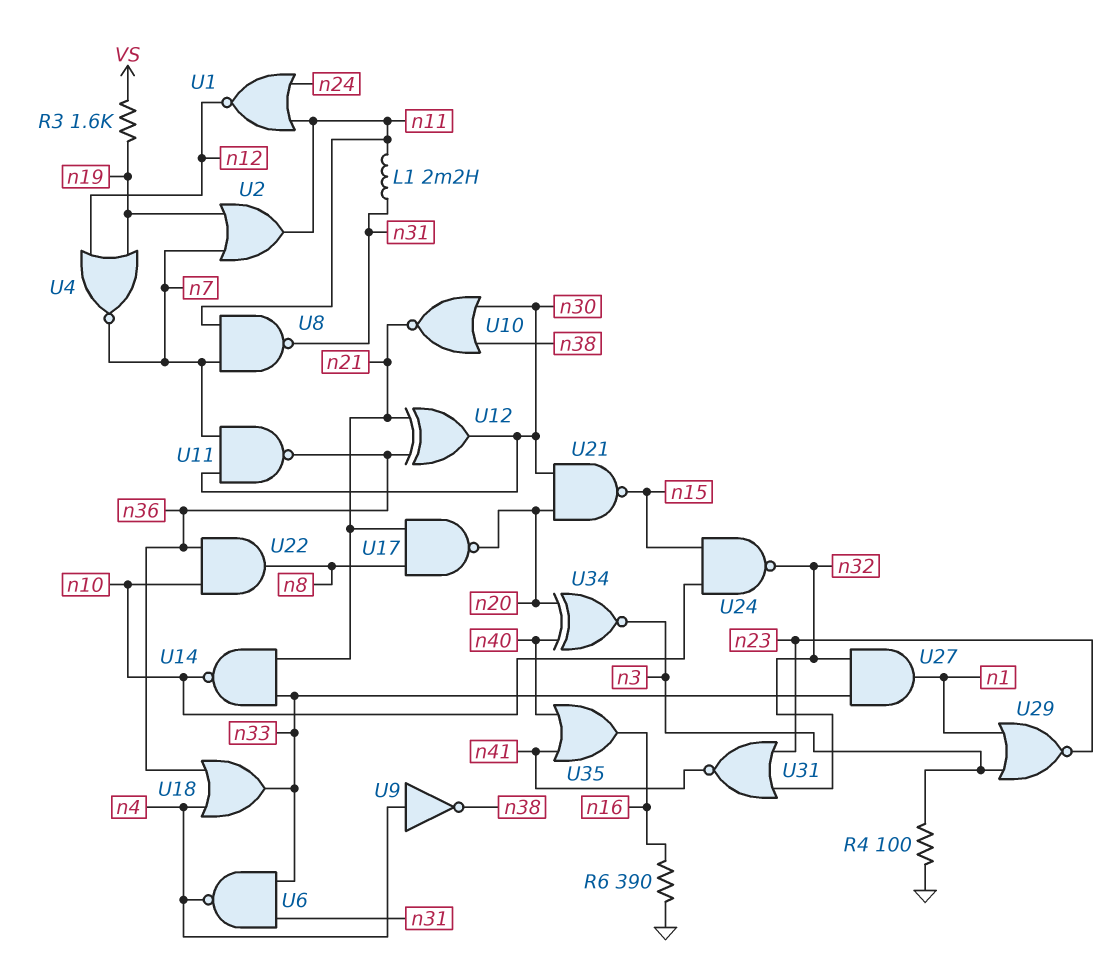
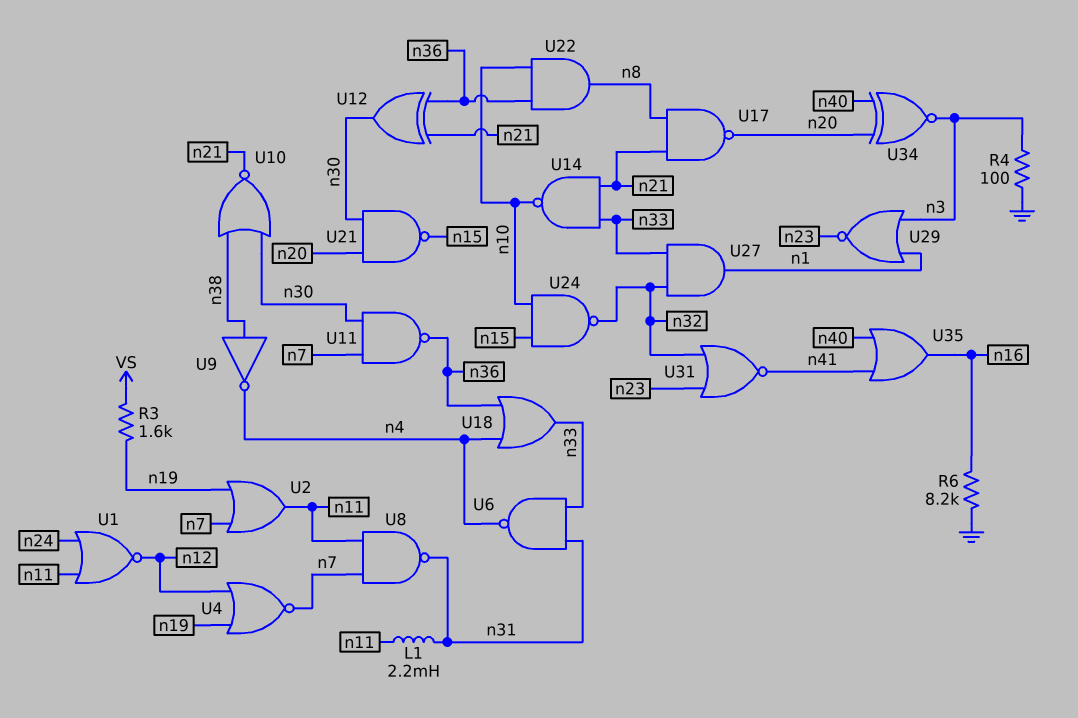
R6: 390 (GND, n16) -> 8.2k (GND, n16)
U9: NOT (in n4, out n38) -> NOT (in n38, out n4)

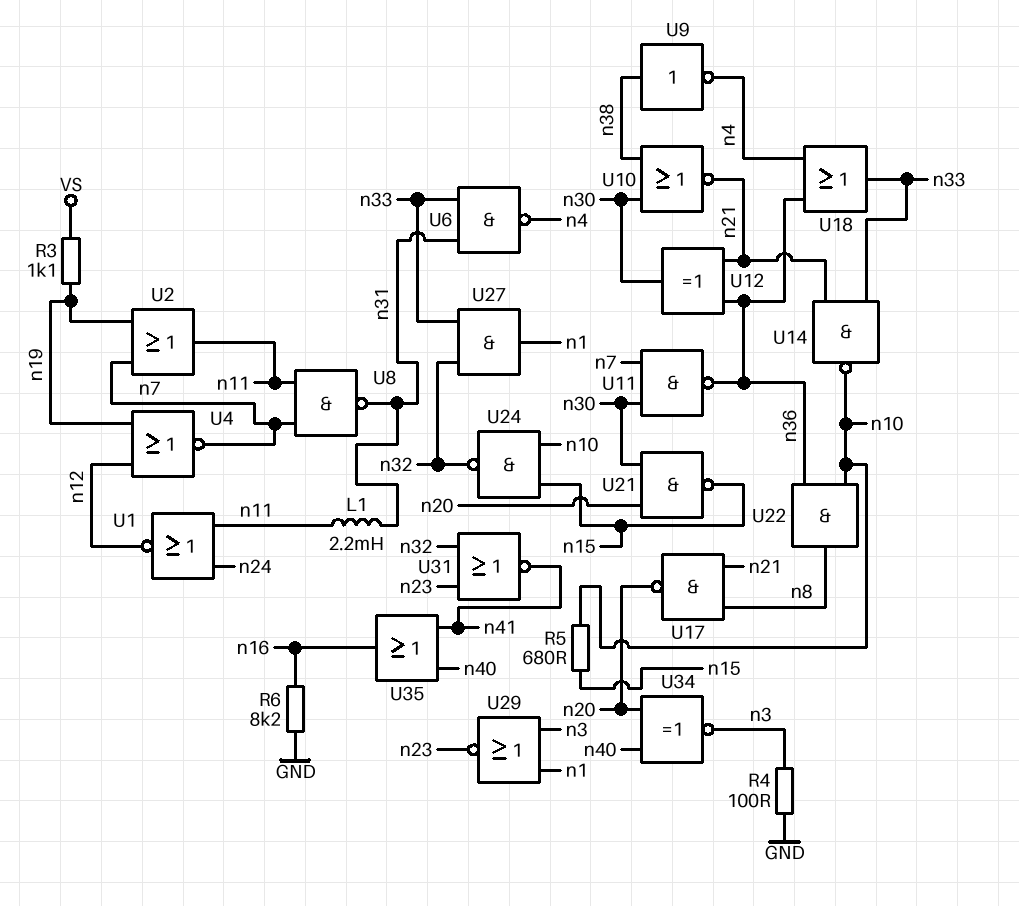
R3: 1.6k (VS, n19) -> 1.1k (VS, n19)
R5: none -> 680 (n10, n15)

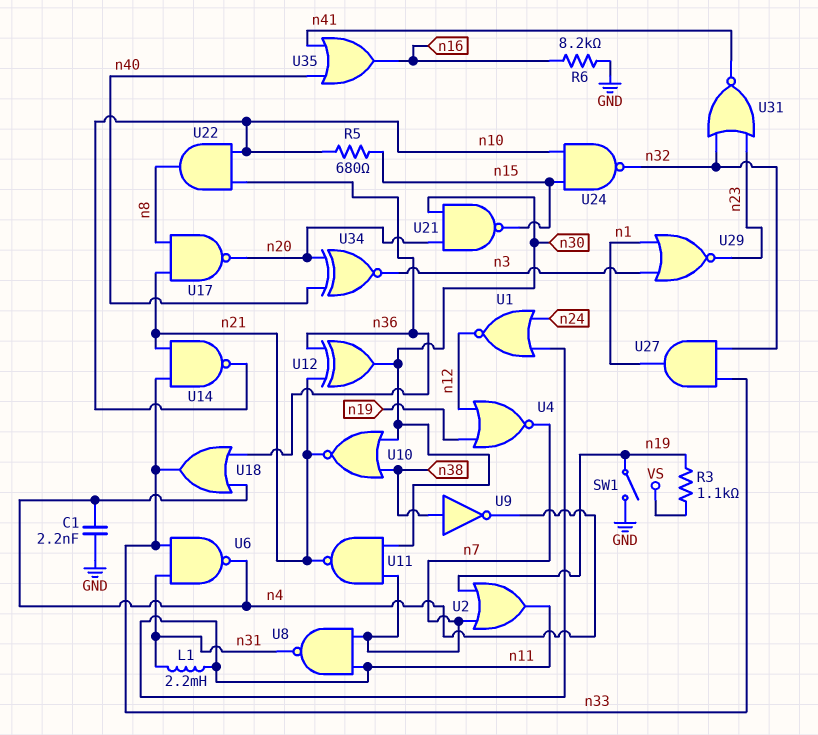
C1: none -> 2.2nF (GND, n4)
R4: 100 (GND, n3) -> none
SW1: none -> switch (GND, n19)
U11: NAND (in n7, in n30, out n36) -> NAND (in n7, in n30, out n21)

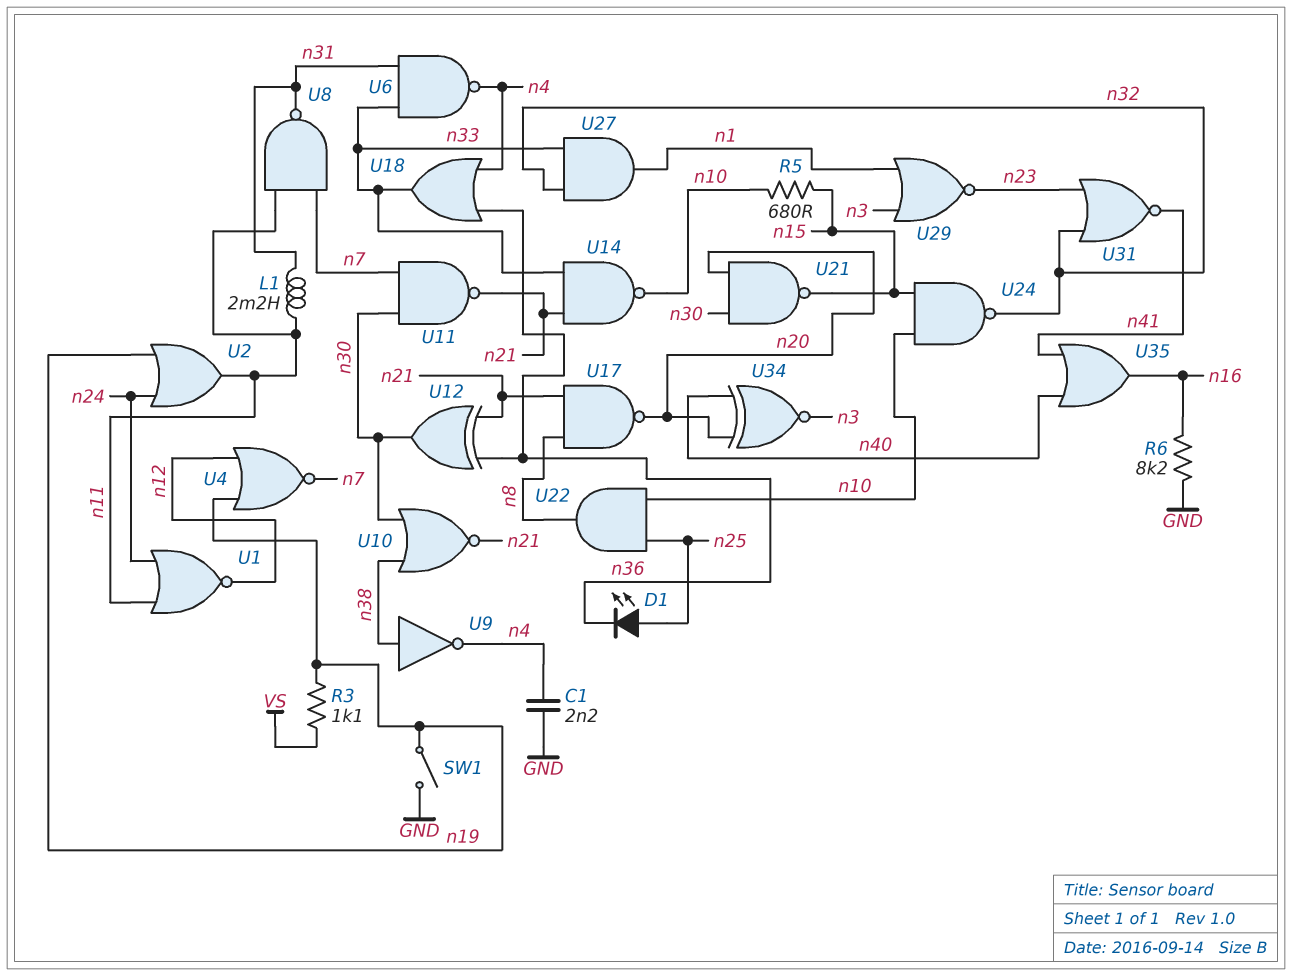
D1: none -> LED (A n25, K n36)
U2: OR (in n7, in n19, out n11) -> OR (in n19, in n24, out n11)
U22: AND (in n10, in n36, out n8) -> AND (in n10, in n25, out n8)

